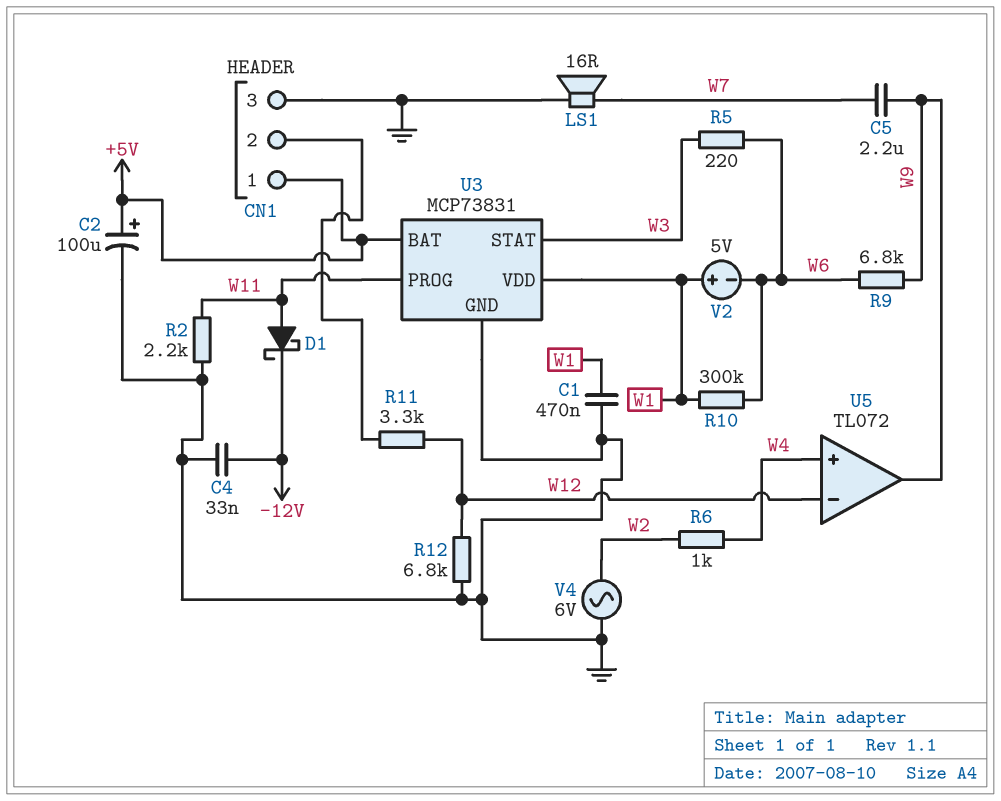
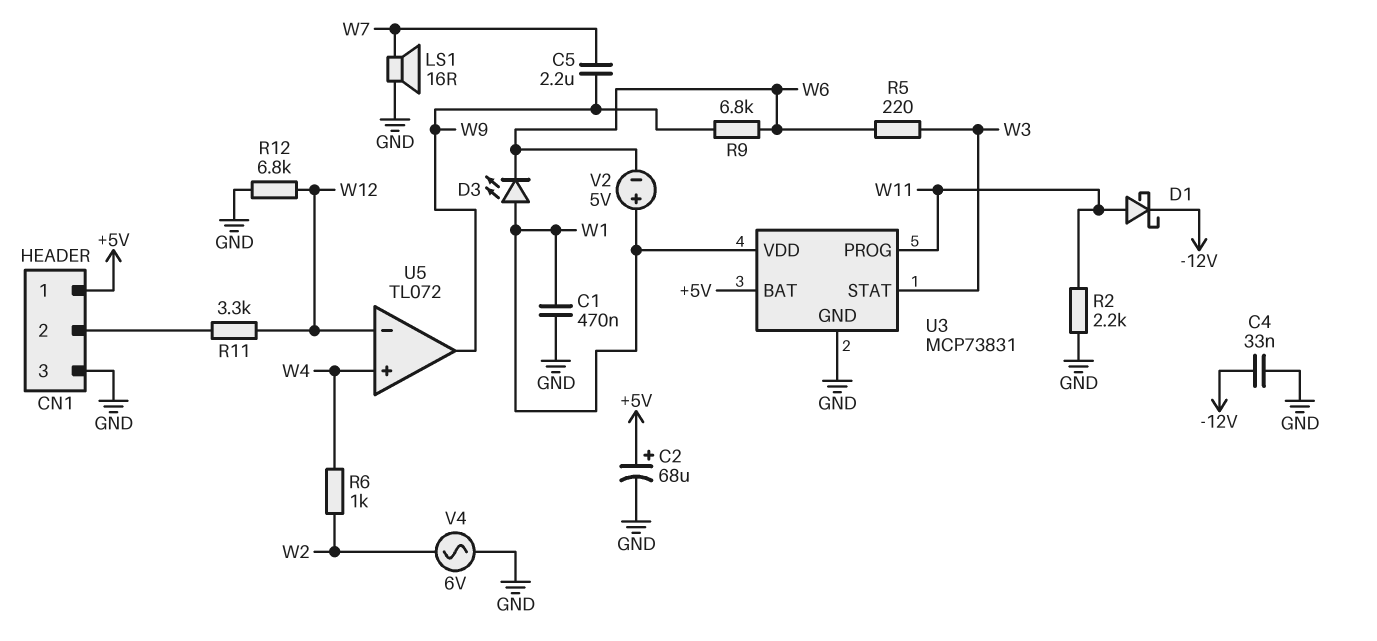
C2: 100uF (plus +5V, minus GND) -> 68uF (plus +5V, minus GND)
D3: none -> LED (A W1, K W6)
R10: 300k (W1, W6) -> none

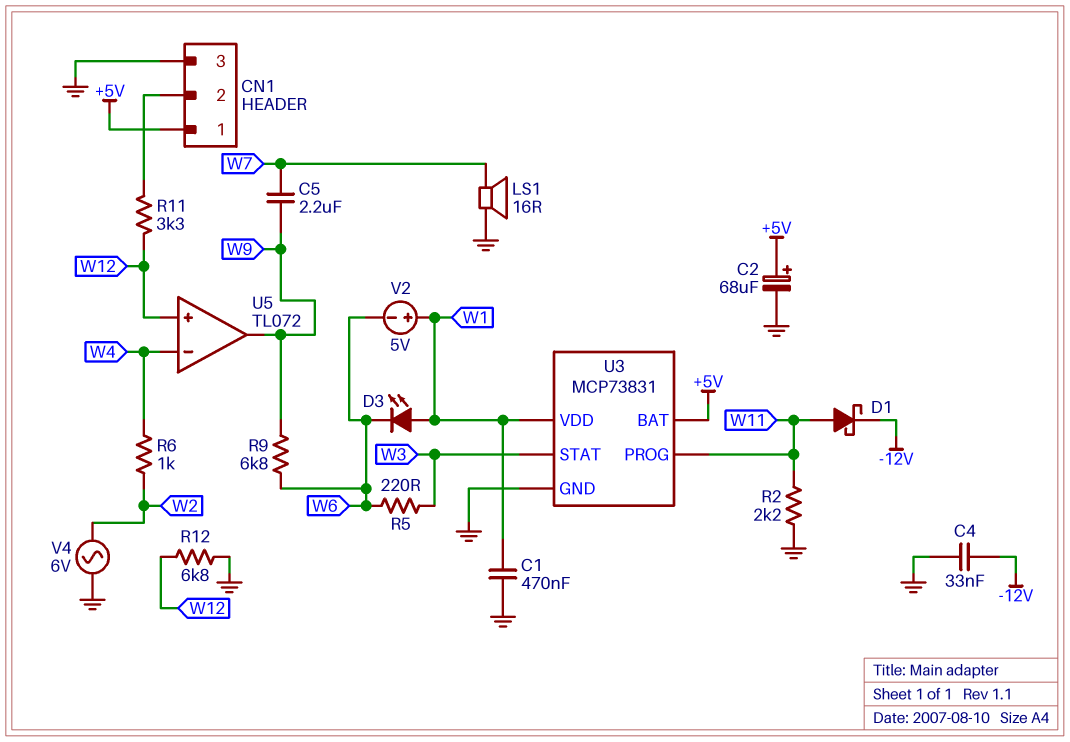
U5 pin in+: W4 -> W12
U5 pin in-: W12 -> W4

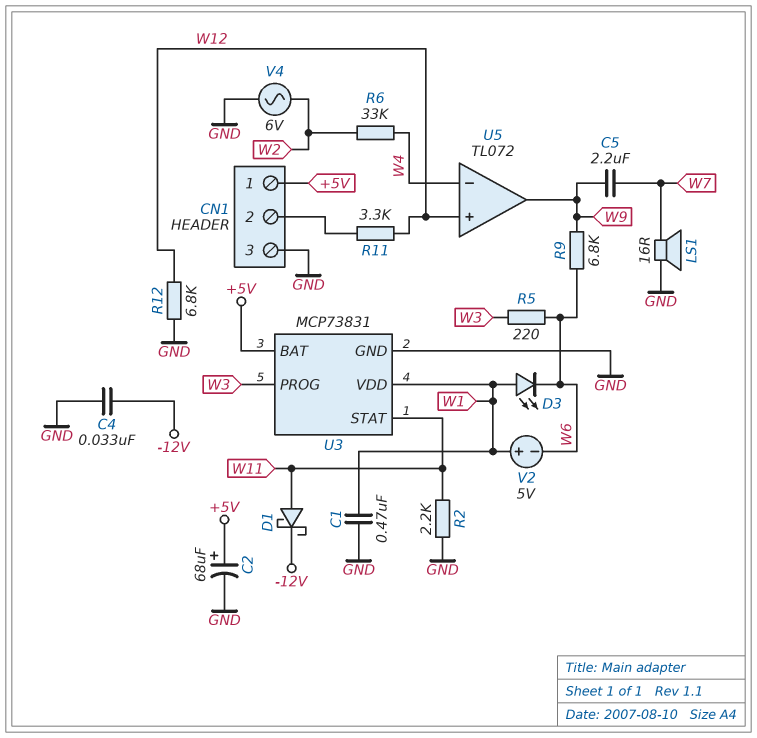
R6: 1k (W2, W4) -> 33k (W2, W4)
U3 pin PROG: W11 -> W3
U3 pin STAT: W3 -> W11

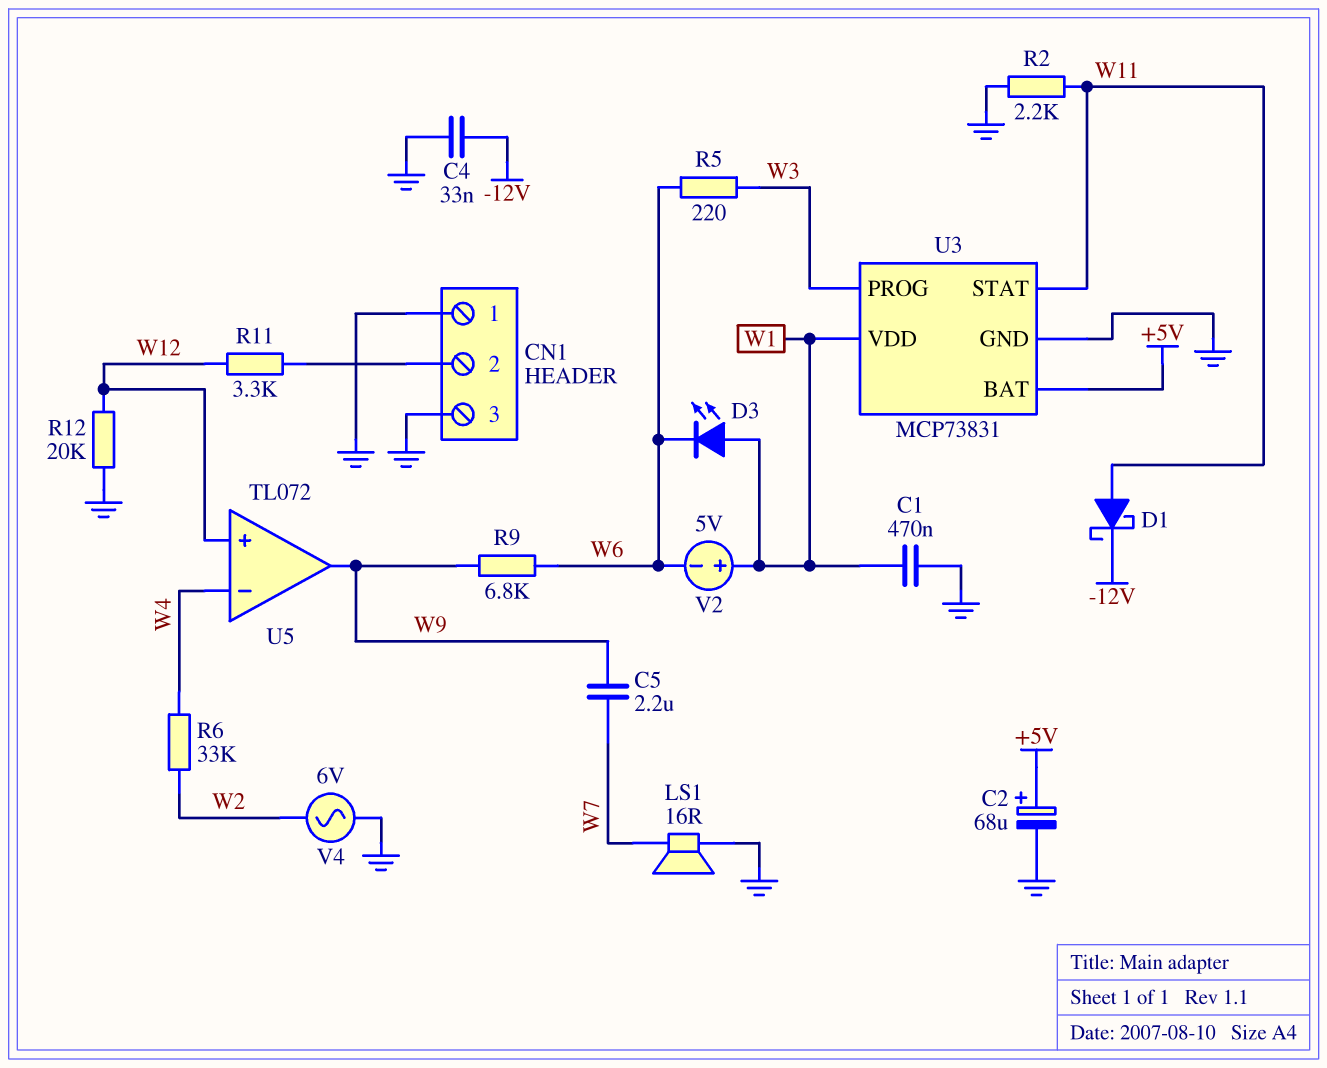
CN1 pin 1: +5V -> GND
R12: 6.8k (GND, W12) -> 20k (GND, W12)

